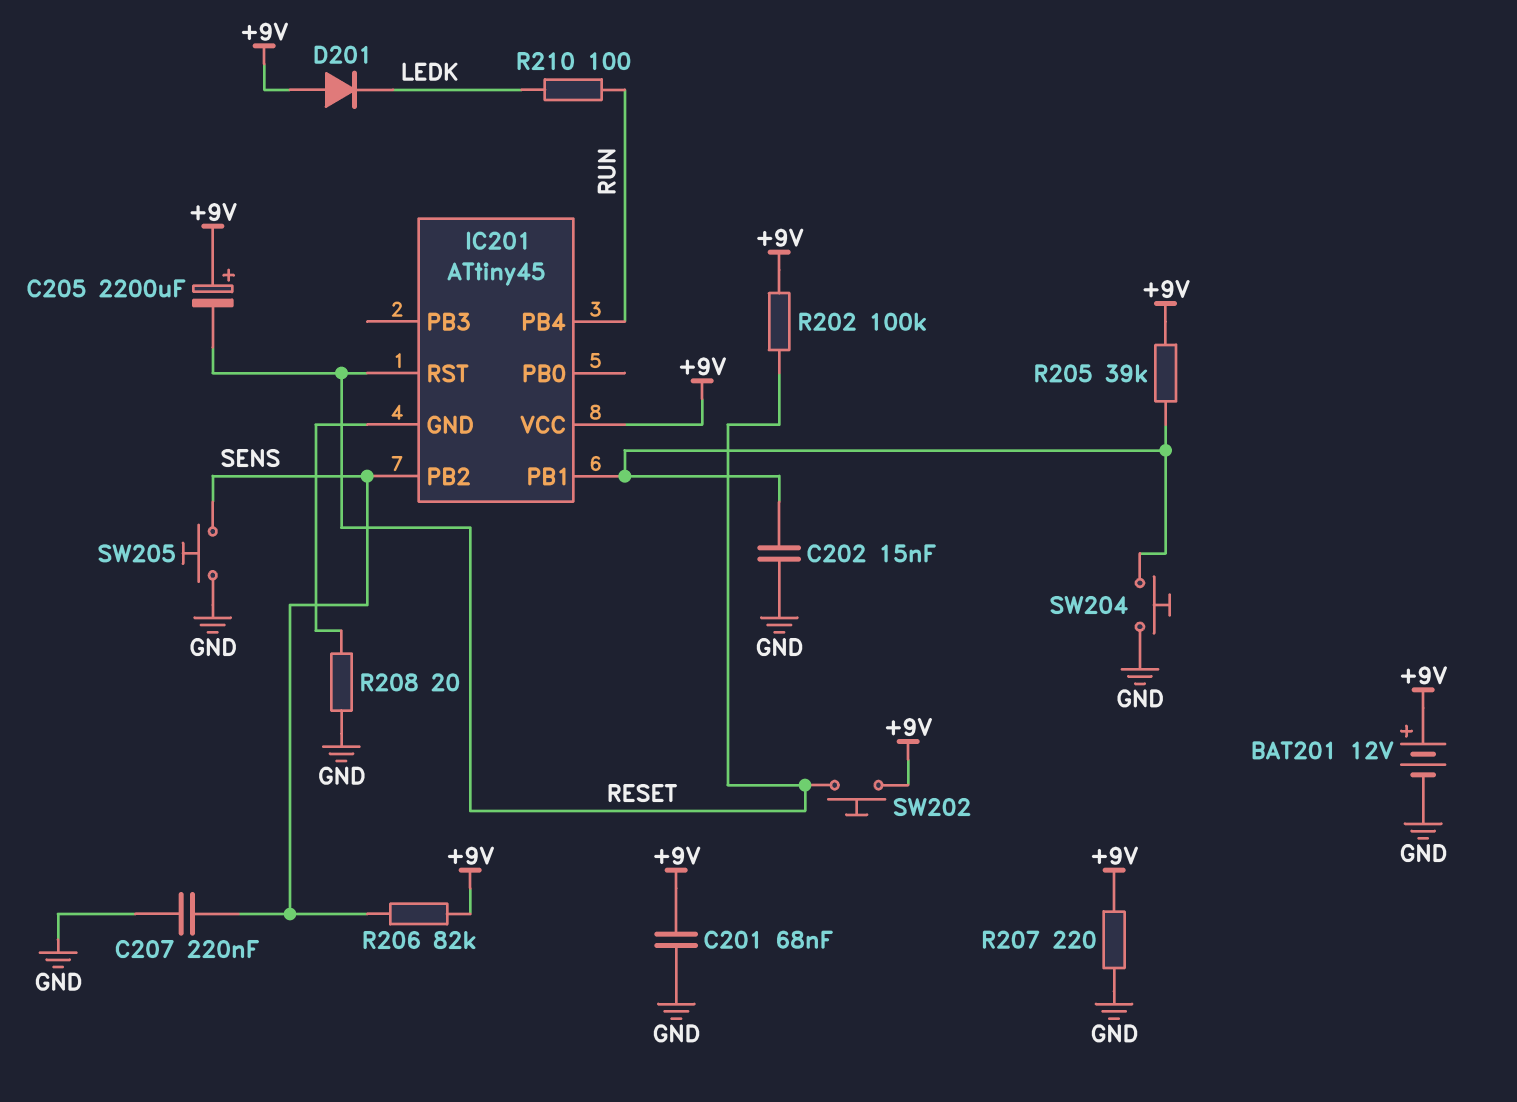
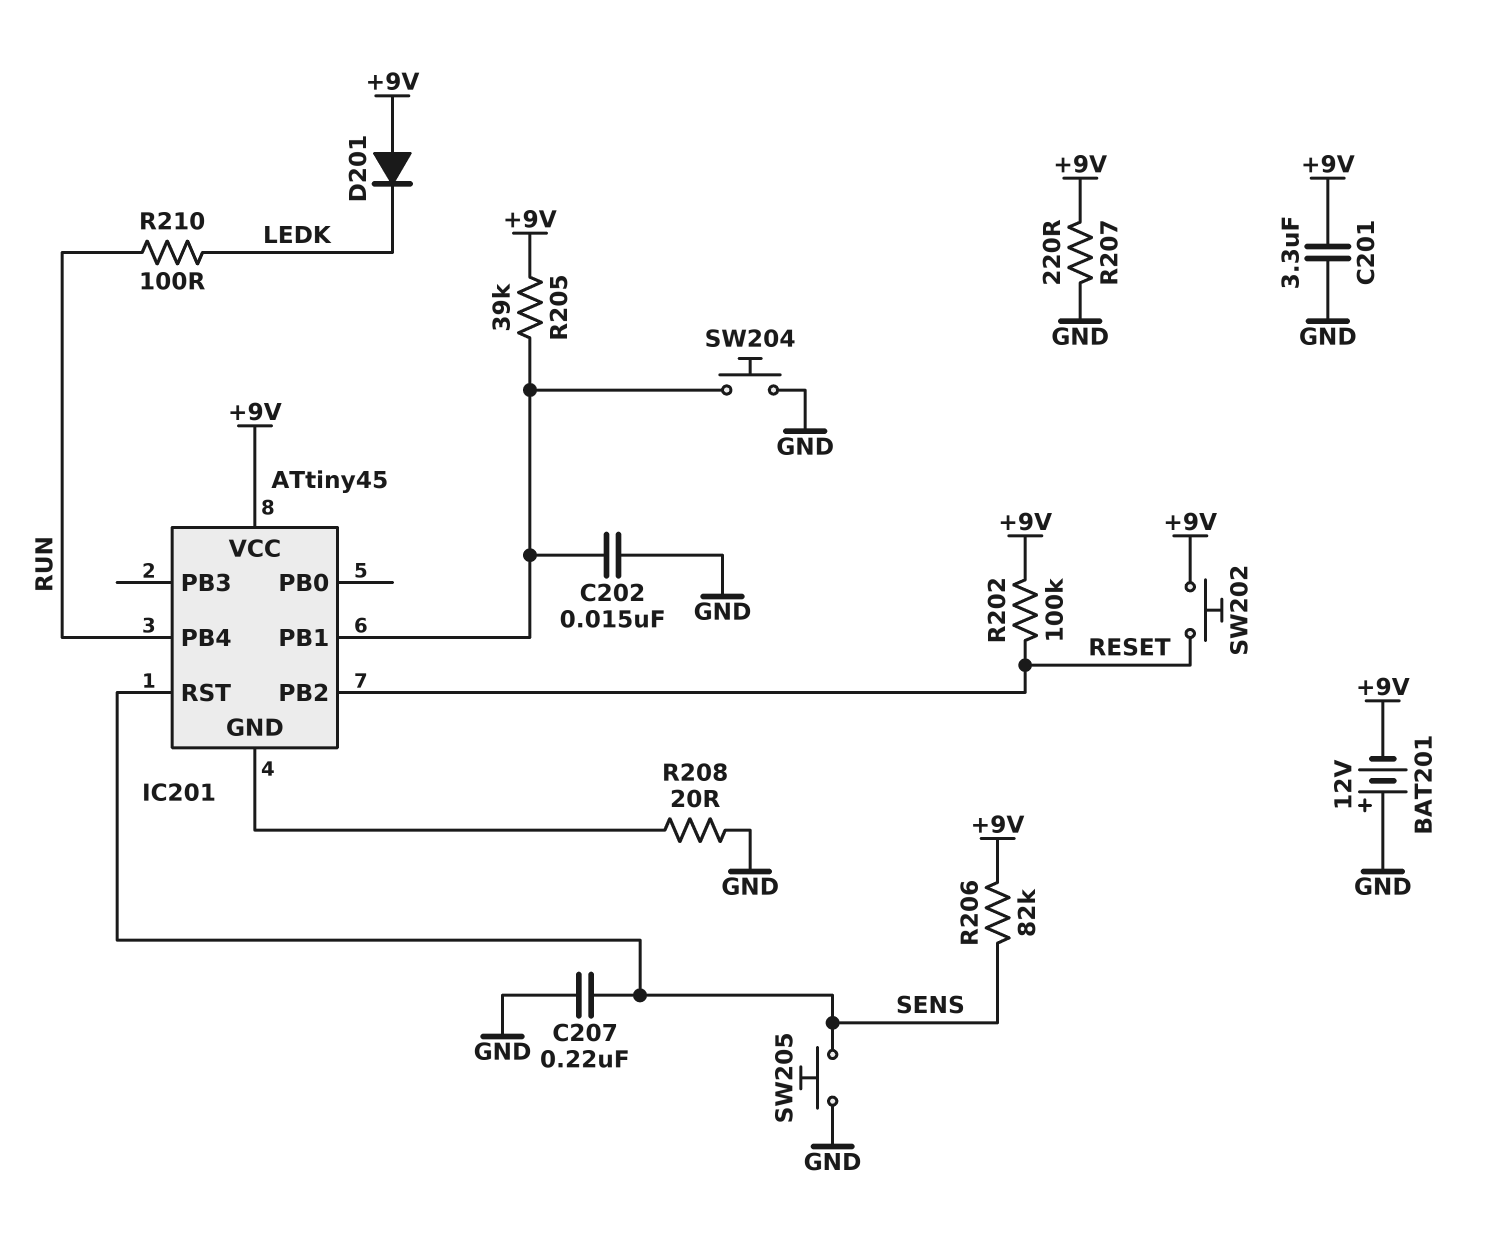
BAT201: 12V (plus +9V, minus GND) -> 12V (plus GND, minus +9V)
C201: 68nF (+9V, GND) -> 3.3uF (+9V, GND)
C205: 2200uF (plus +9V, minus RESET) -> none
IC201 pin PB2: SENS -> RESET
IC201 pin RST: RESET -> SENS

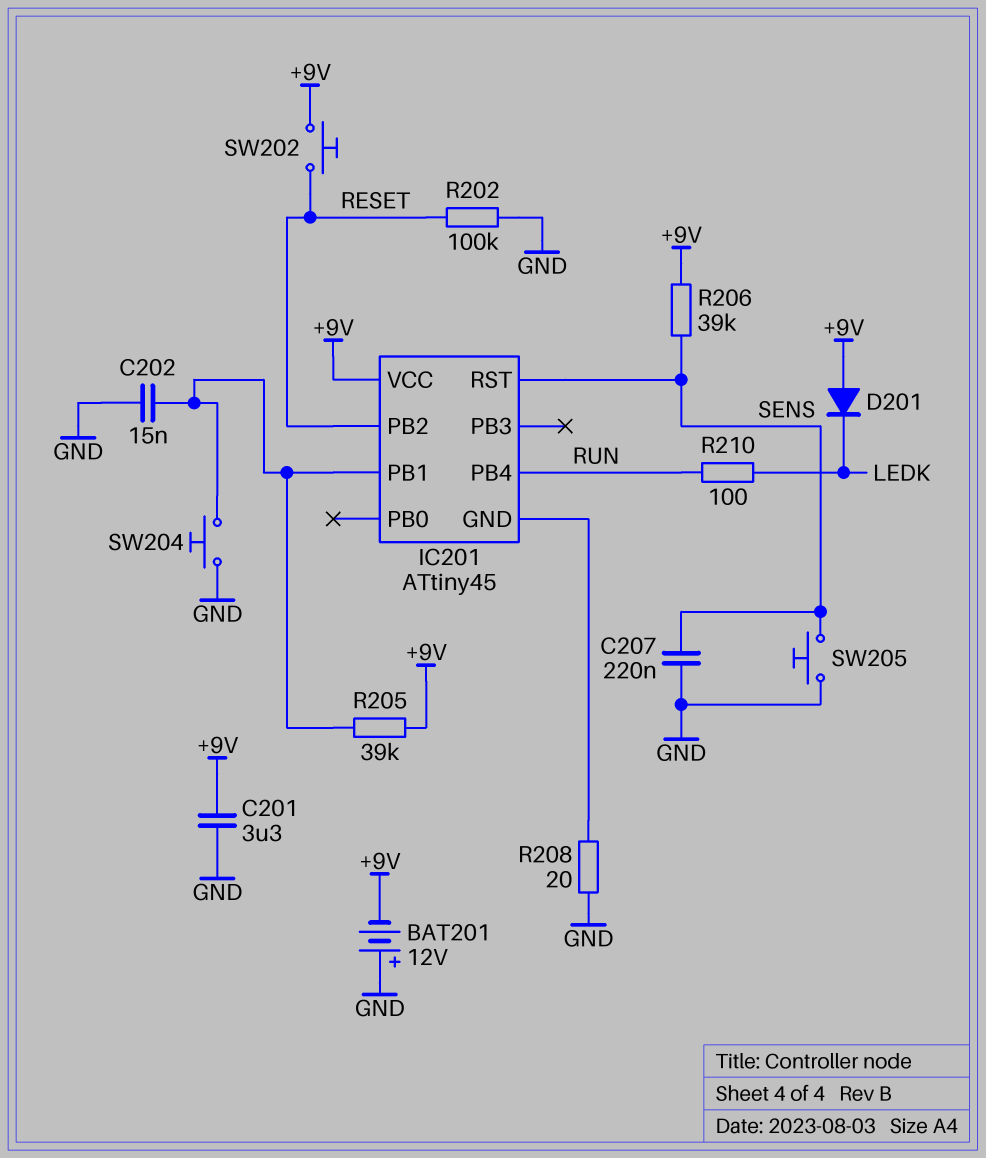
R202: 100k (+9V, RESET) -> 100k (GND, RESET)
R206: 82k (+9V, SENS) -> 39k (+9V, SENS)
R207: 220 (+9V, GND) -> none

